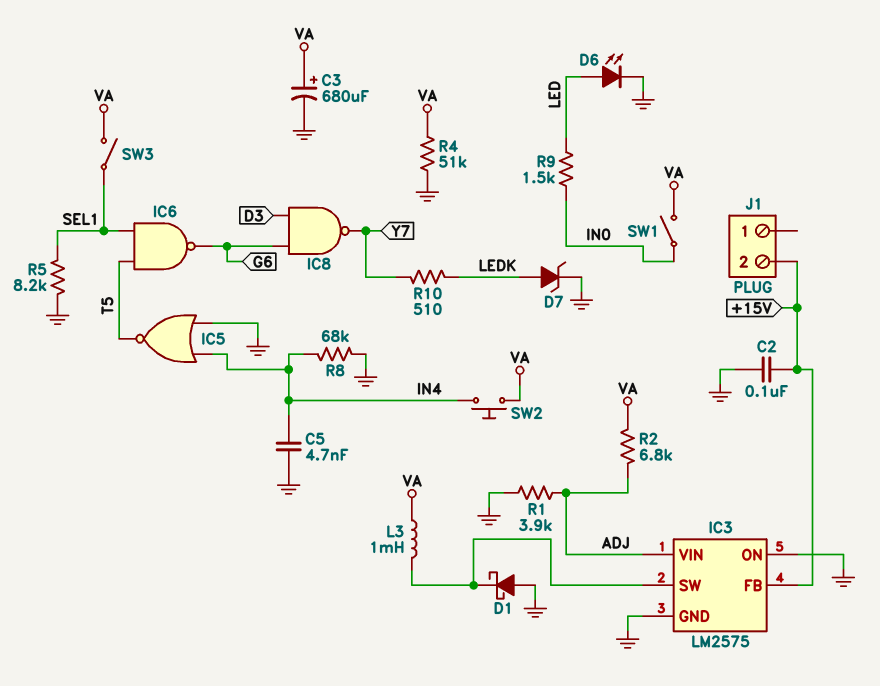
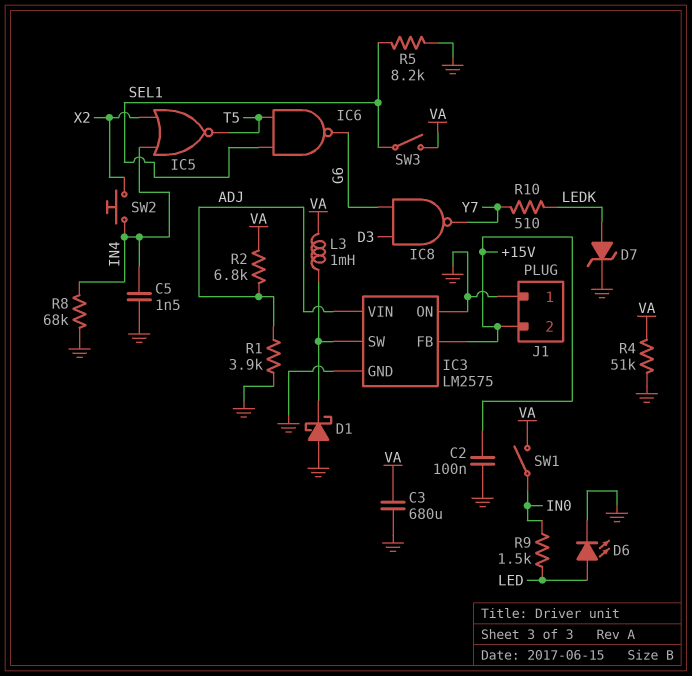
C3: 680uF (plus VA, minus GND) -> 680uF (GND, VA)
C5: 4.7nF (GND, IN4) -> 1.5nF (GND, IN4)
IC5: NOR (in GND, in IN4, out T5) -> NOR (in IN4, in X2, out T5)
J1 pin 1: none -> GND
SW2: button (IN4, VA) -> button (IN4, X2)

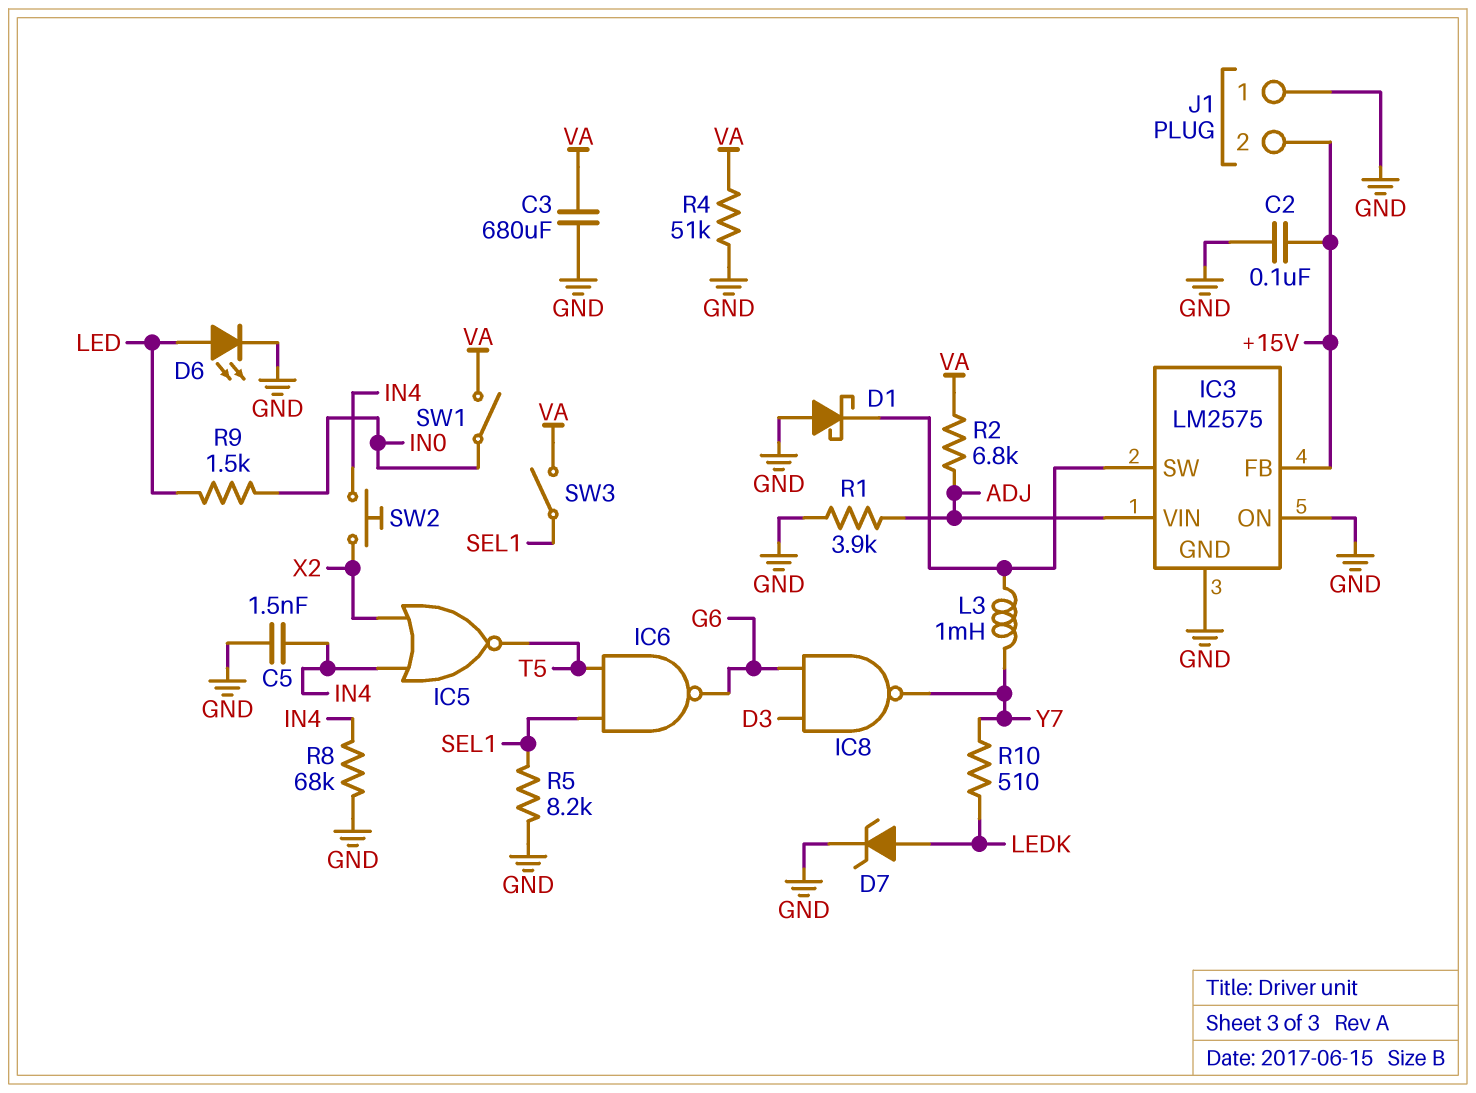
L3: 1mH (IC3/SW, VA) -> 1mH (IC3/SW, Y7)

